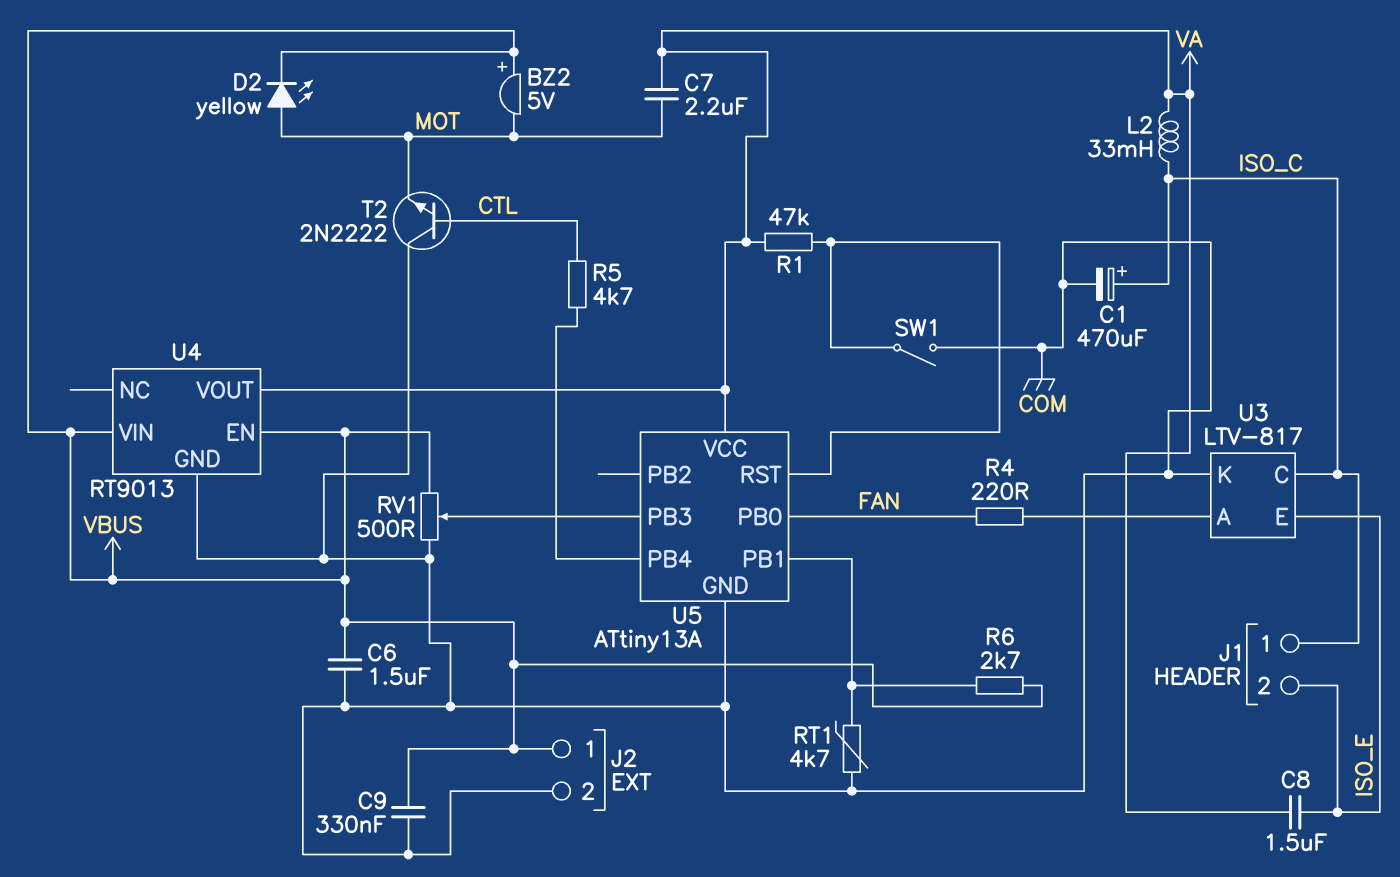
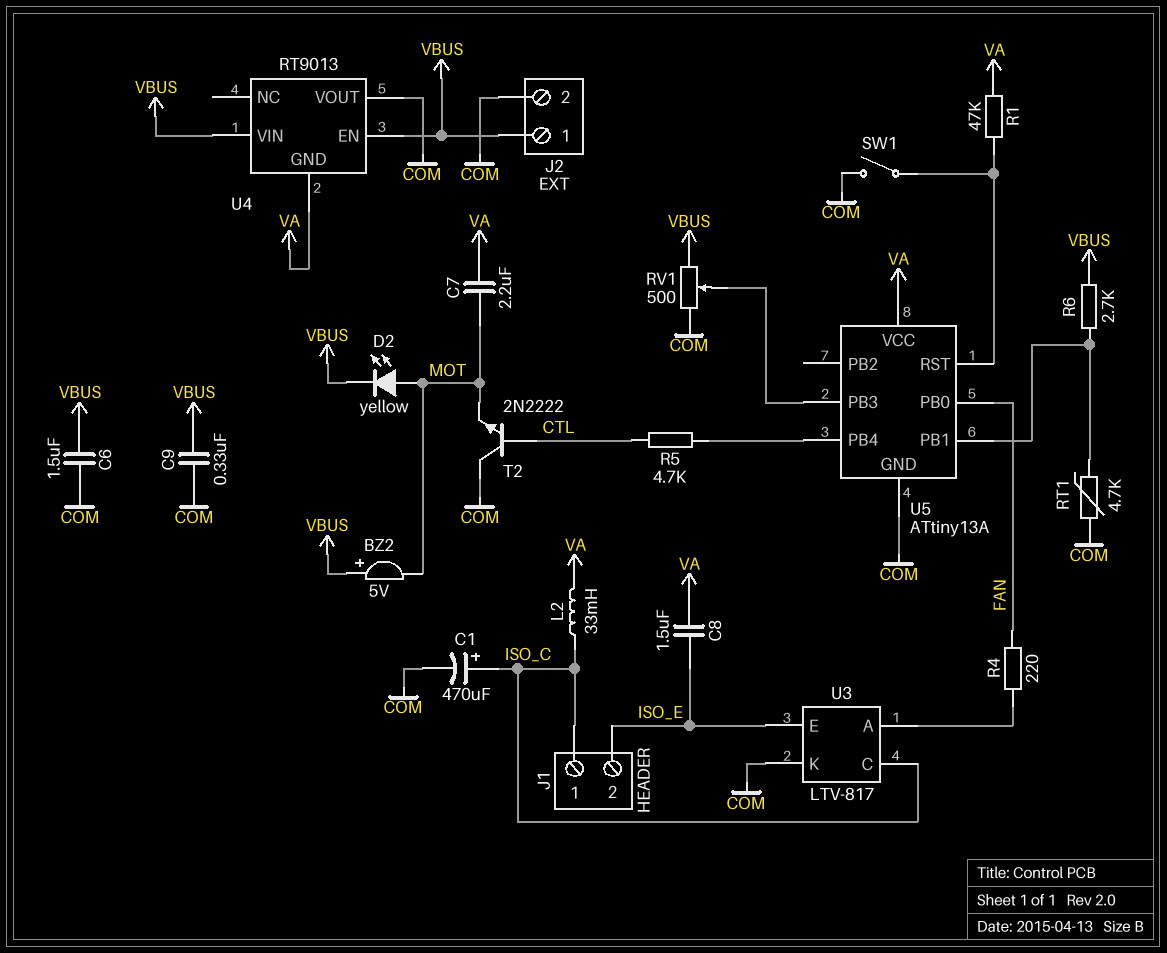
U4 pin GND: COM -> VA
U4 pin VOUT: VA -> COM

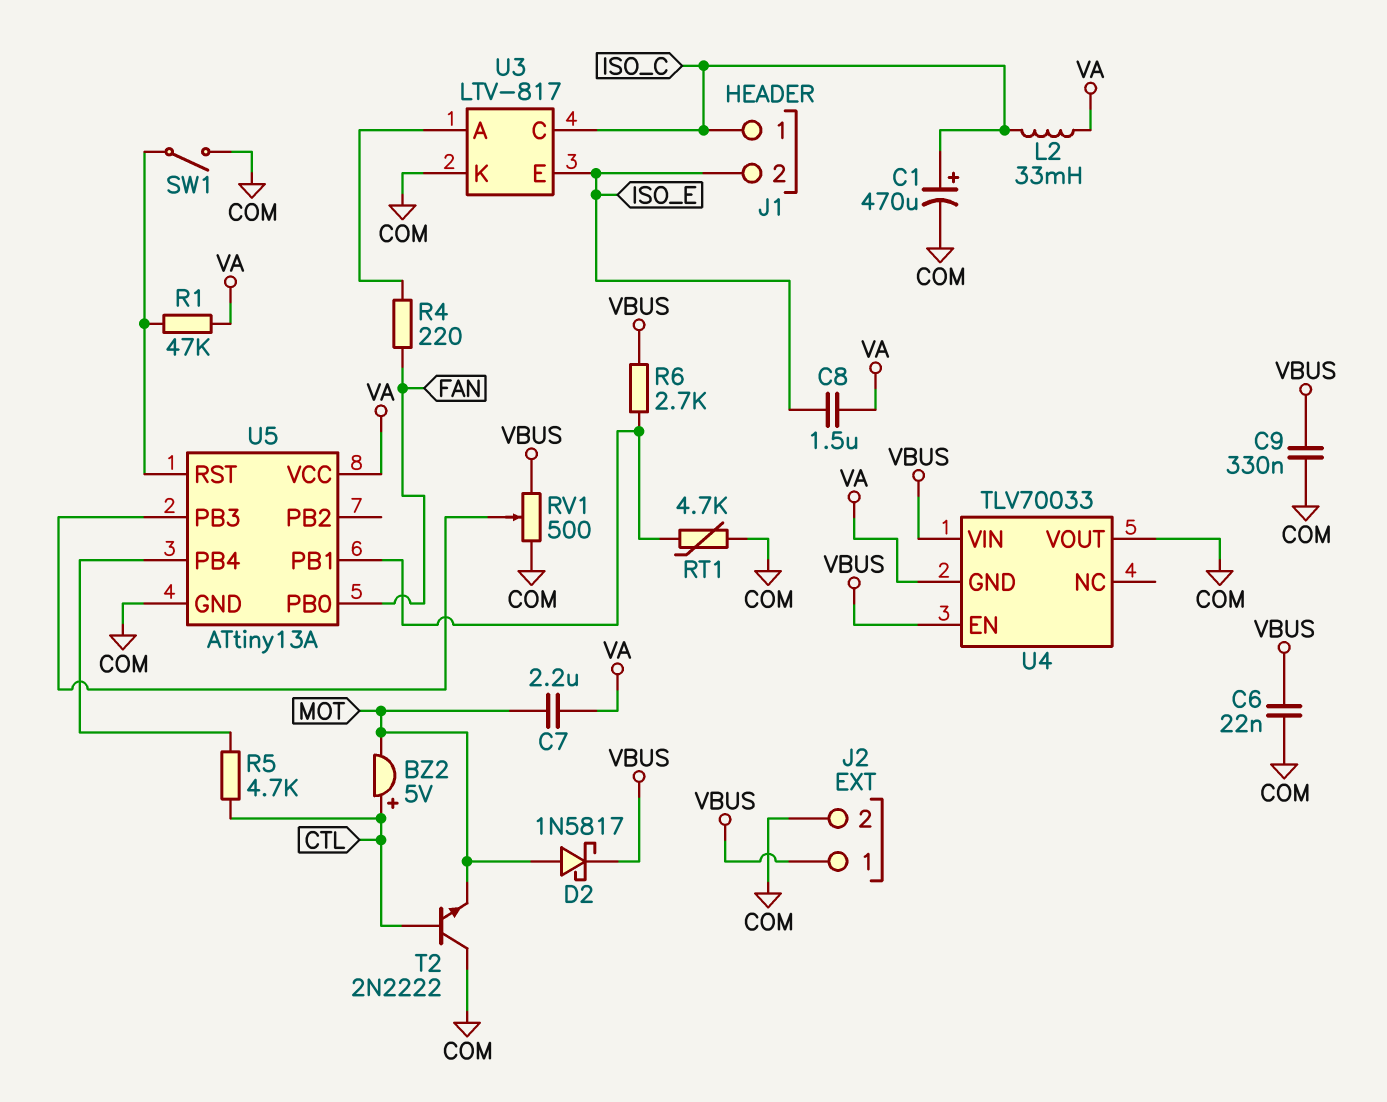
BZ2: buzzer 5V (plus VBUS, minus MOT) -> buzzer 5V (plus CTL, minus MOT)
C6: 1.5uF (COM, VBUS) -> 22nF (COM, VBUS)
D2: LED yellow (A MOT, K VBUS) -> schottky 1N5817 (A MOT, K VBUS)
U4: RT9013 -> TLV70033

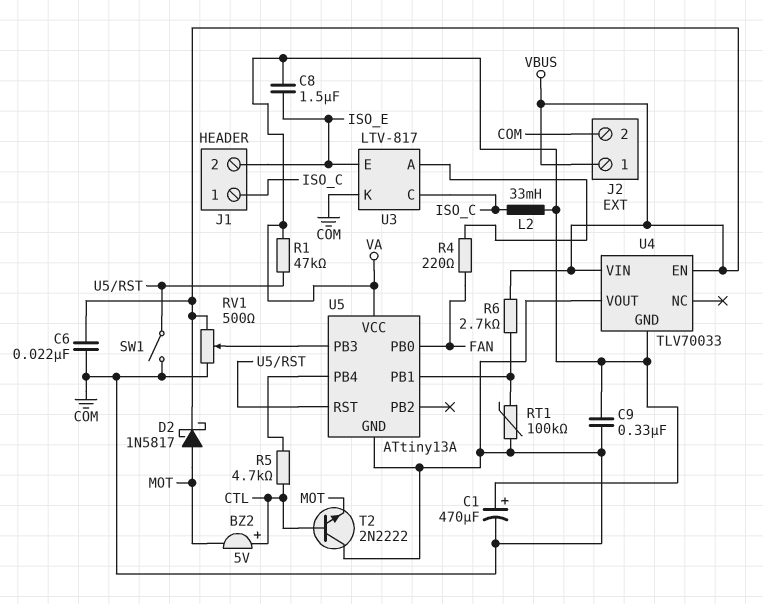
C1: 470uF (plus ISO_C, minus COM) -> 470uF (plus VA, minus COM)
C7: 2.2uF (MOT, VA) -> none
C9: 330nF (COM, VBUS) -> 330nF (COM, VA)
RT1: 4.7k (COM, U5/PB1) -> 100k (COM, U5/PB1)

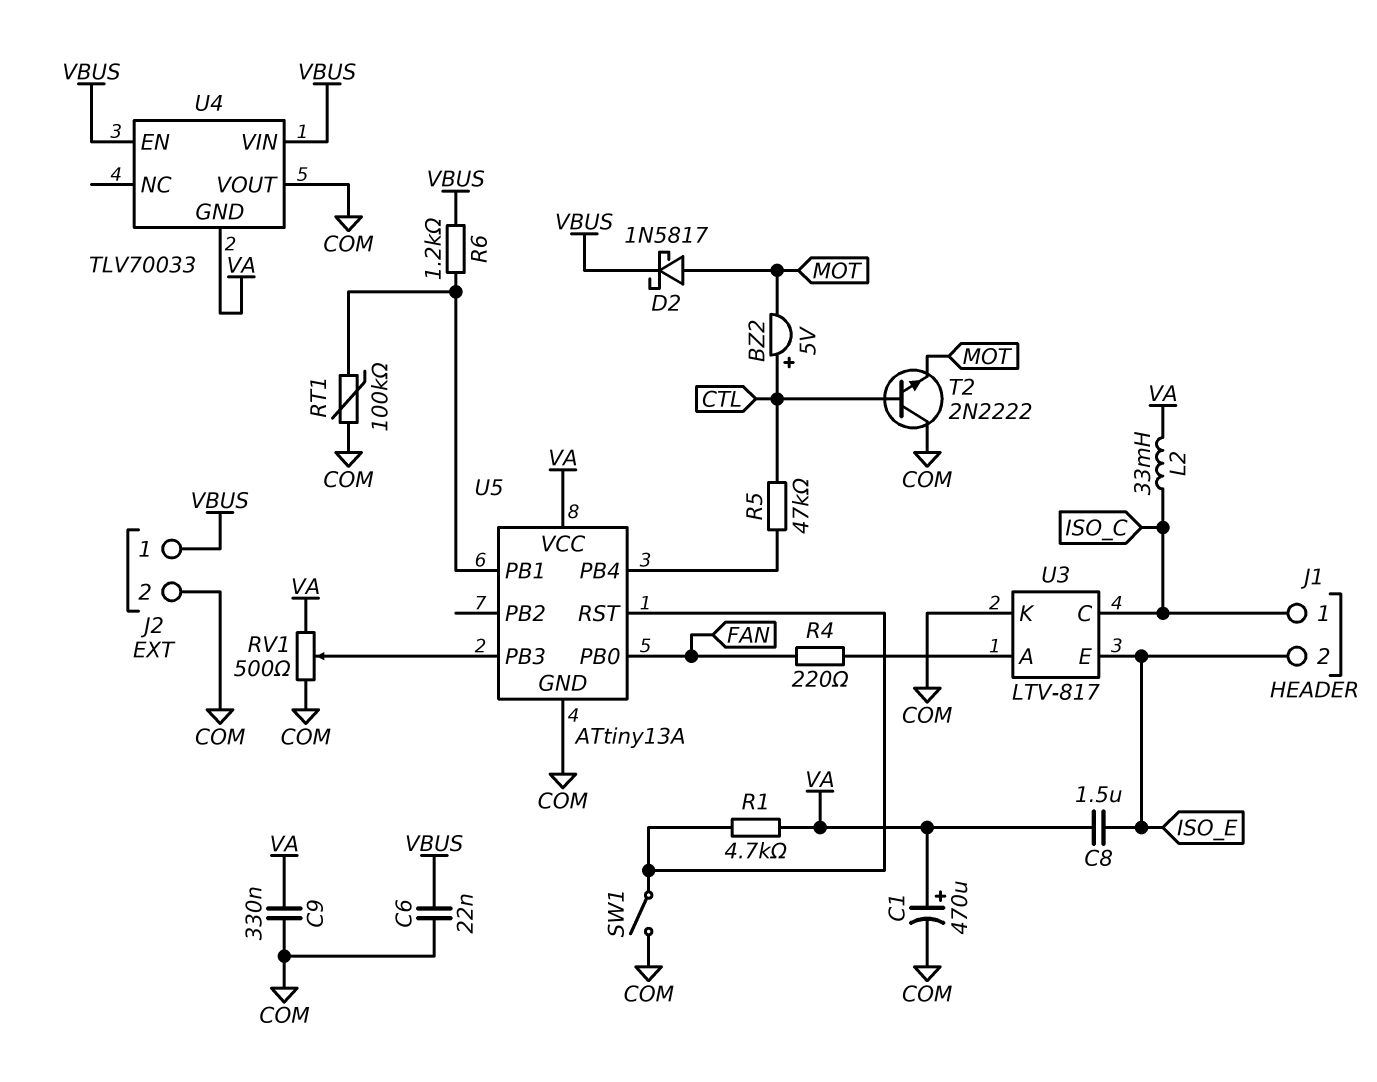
R1: 47k (U5/RST, VA) -> 4.7k (U5/RST, VA)
R5: 4.7k (CTL, U5/PB4) -> 47k (CTL, U5/PB4)
R6: 2.7k (U5/PB1, VBUS) -> 1.2k (U5/PB1, VBUS)
RV1: 500 (COM, VBUS, wiper U5/PB3) -> 500 (COM, VA, wiper U5/PB3)

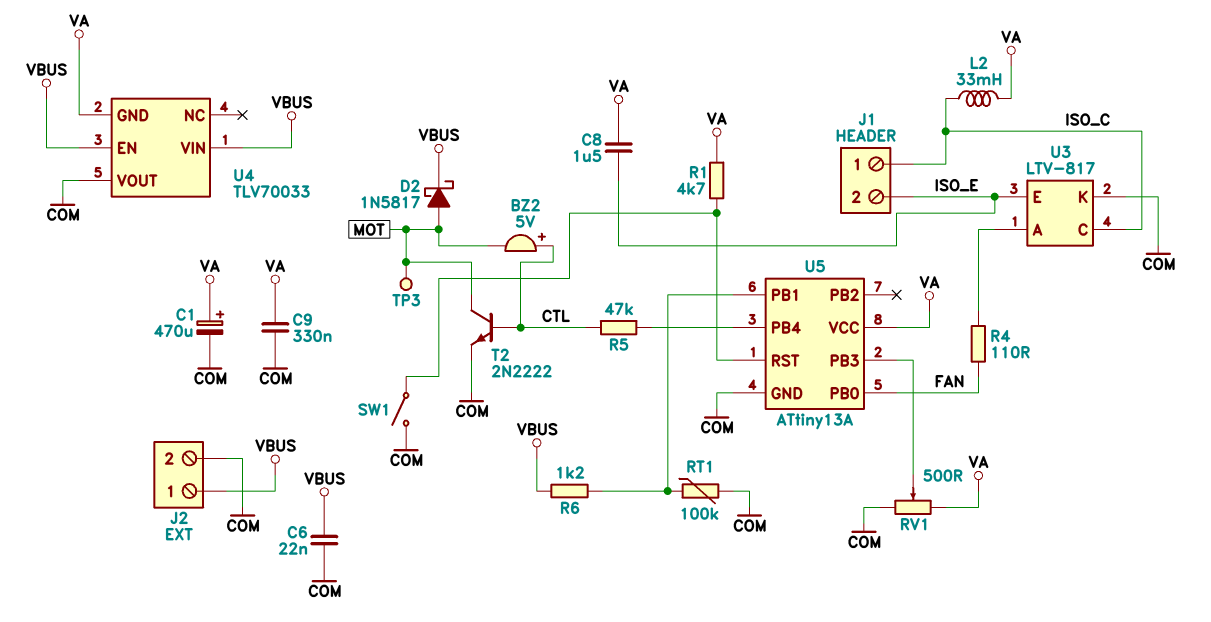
R4: 220 (FAN, U3/A) -> 110 (FAN, U3/A)
T2: NPN 2N2222 (B CTL, C COM, E MOT) -> NPN 2N2222 (B CTL, C MOT, E COM)
TP3: none -> test point (MOT)

